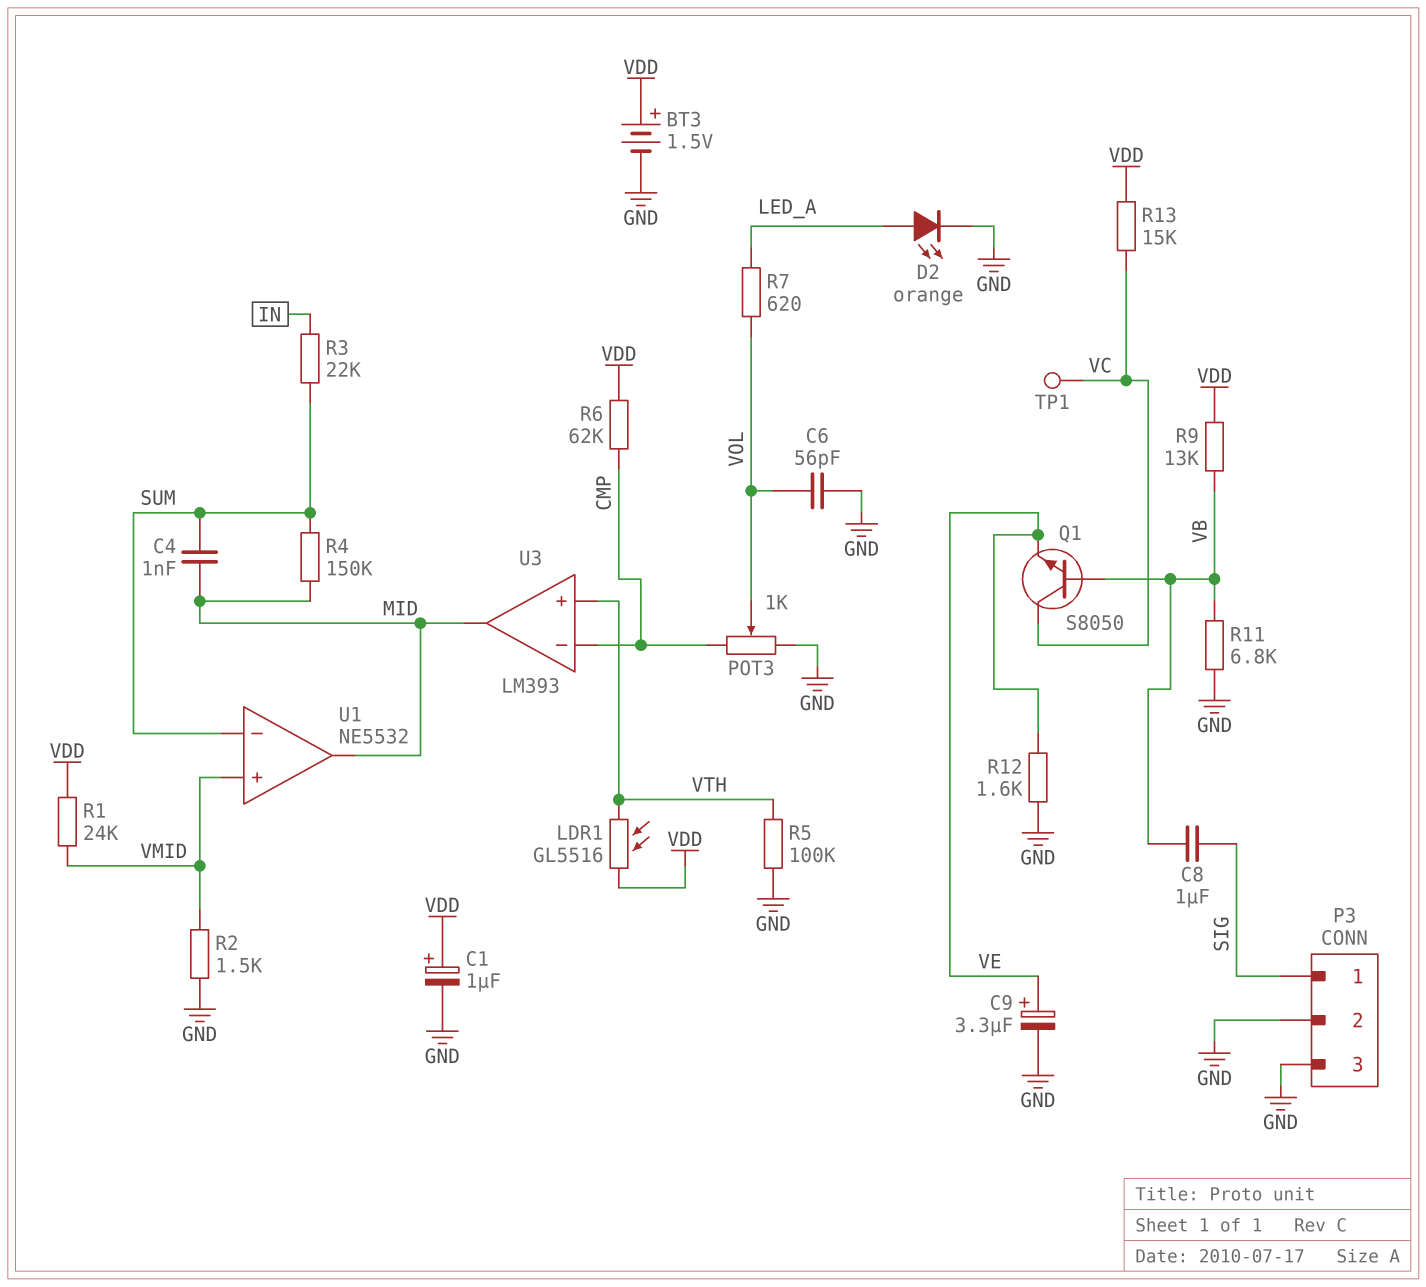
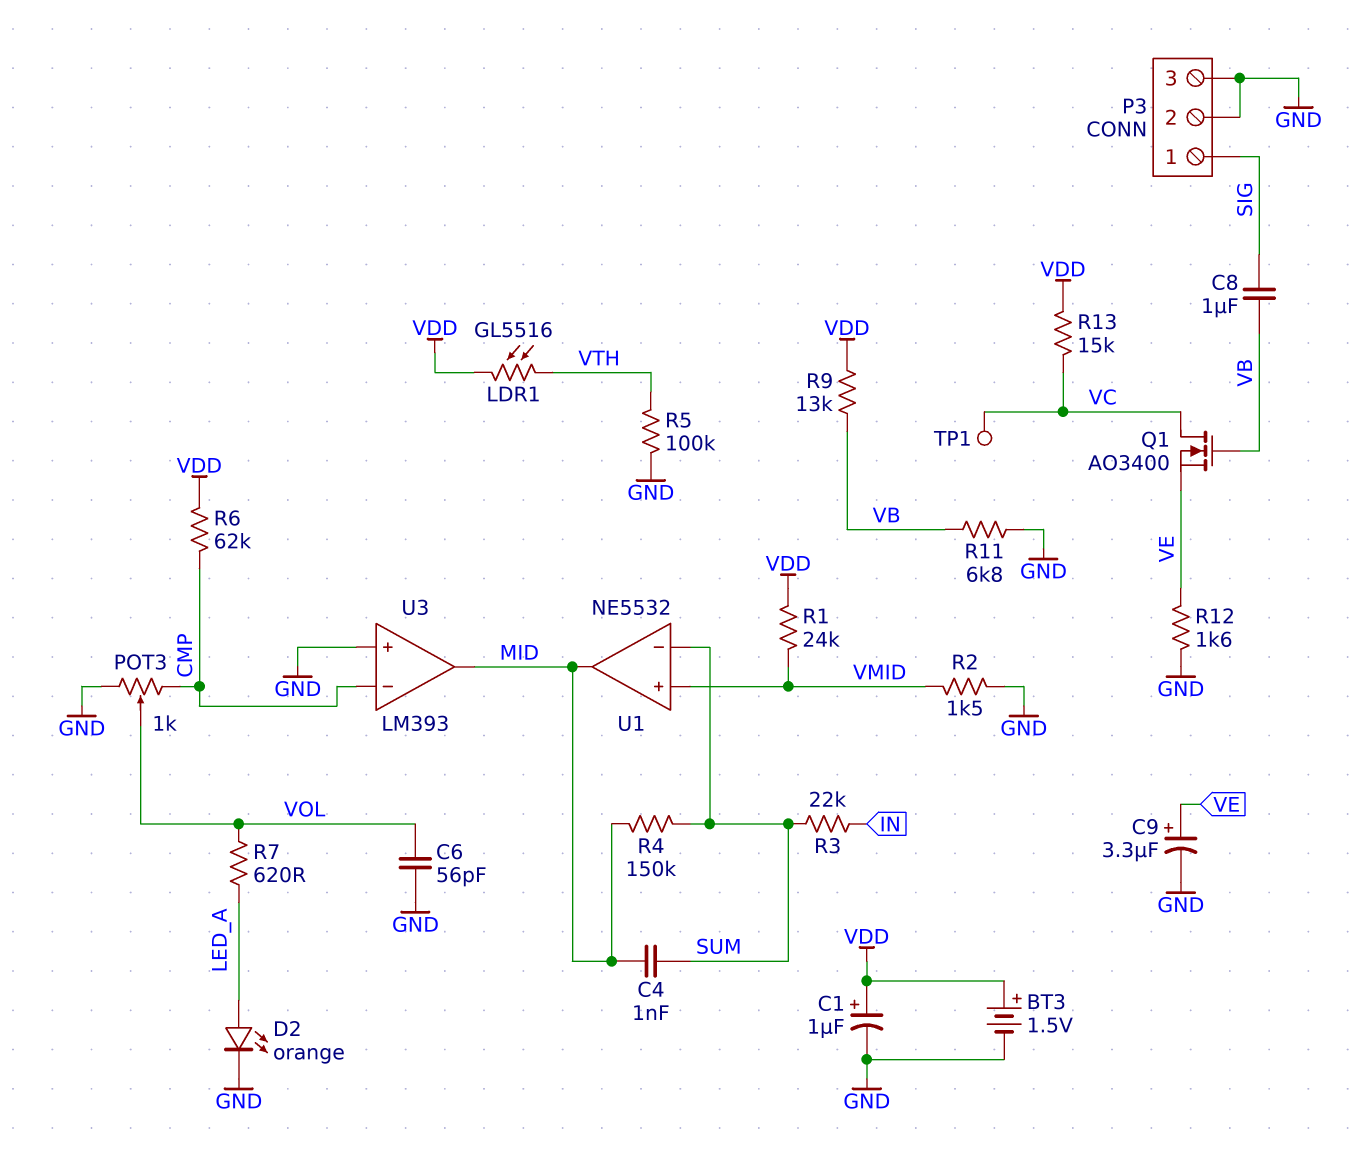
Q1: NPN S8050 (B VB, C VC, E VE) -> NMOS AO3400 (G VB, D VC, S VE)
U3 pin in+: VTH -> GND

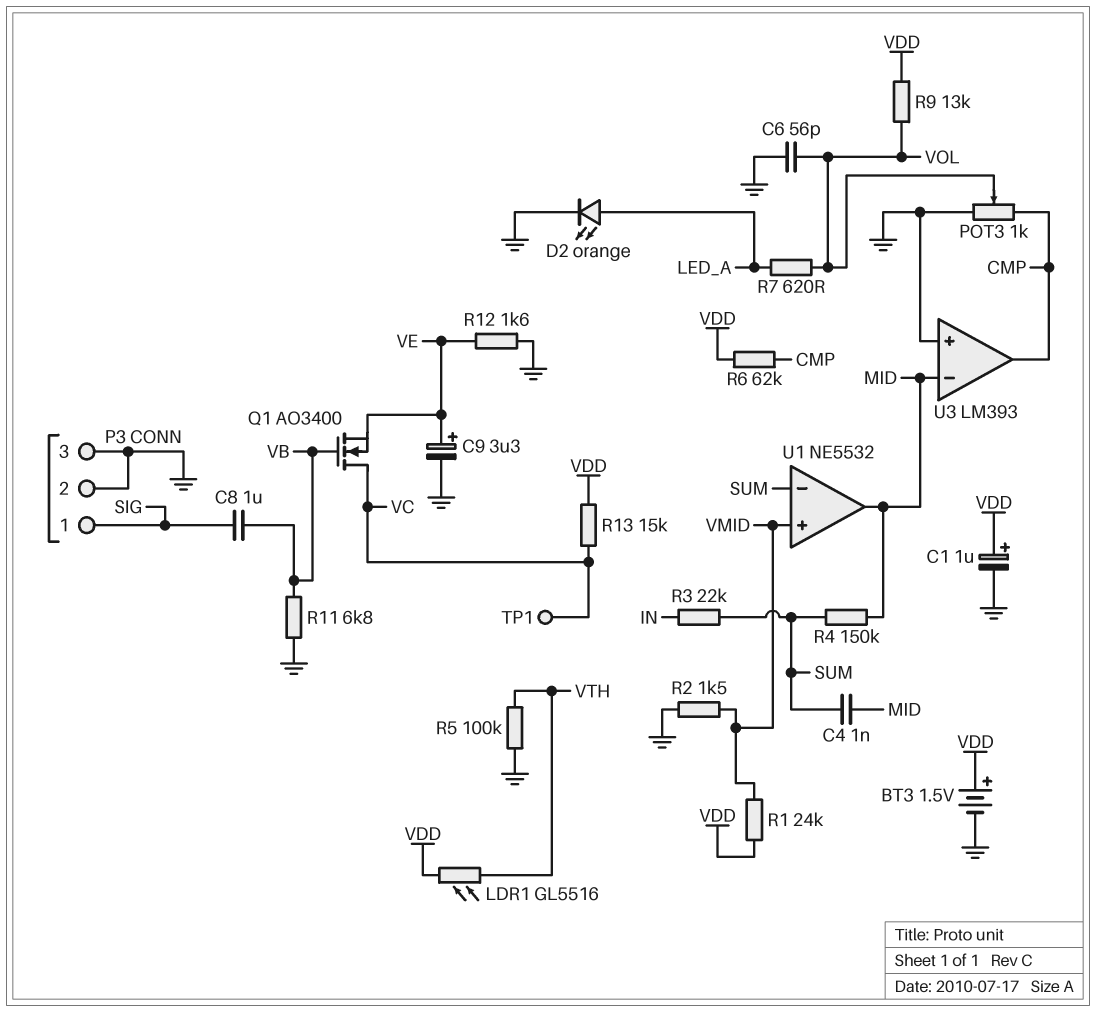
R9: 13k (VB, VDD) -> 13k (VDD, VOL)
U3 pin in-: CMP -> MID
U3 pin out: MID -> CMP

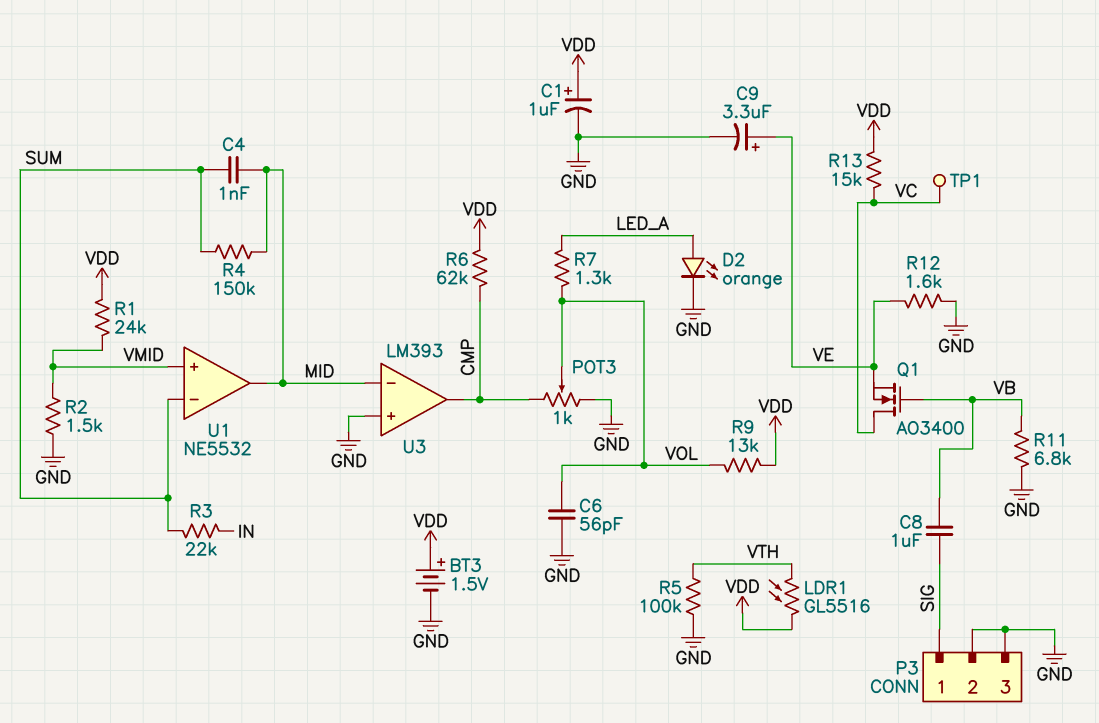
R7: 620 (LED_A, VOL) -> 1.3k (LED_A, VOL)

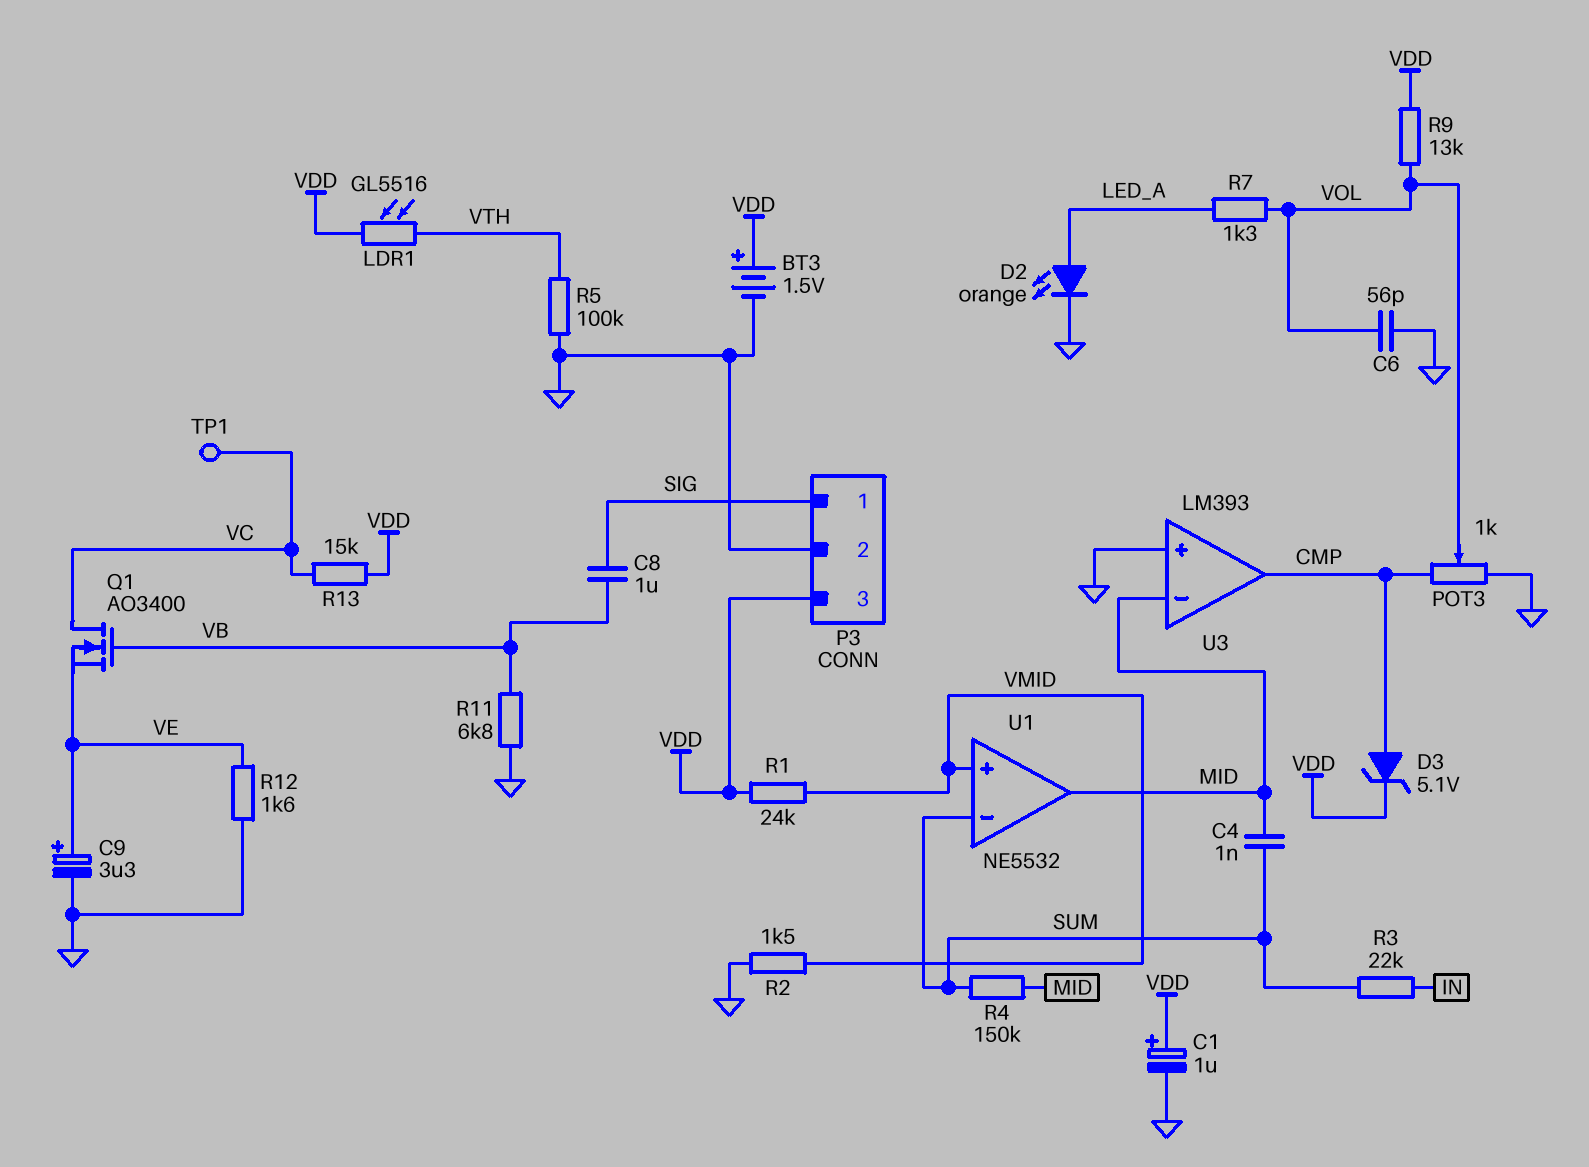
D3: none -> zener 5.1V (A CMP, K VDD)
P3 pin 3: GND -> VDD
R6: 62k (CMP, VDD) -> none

